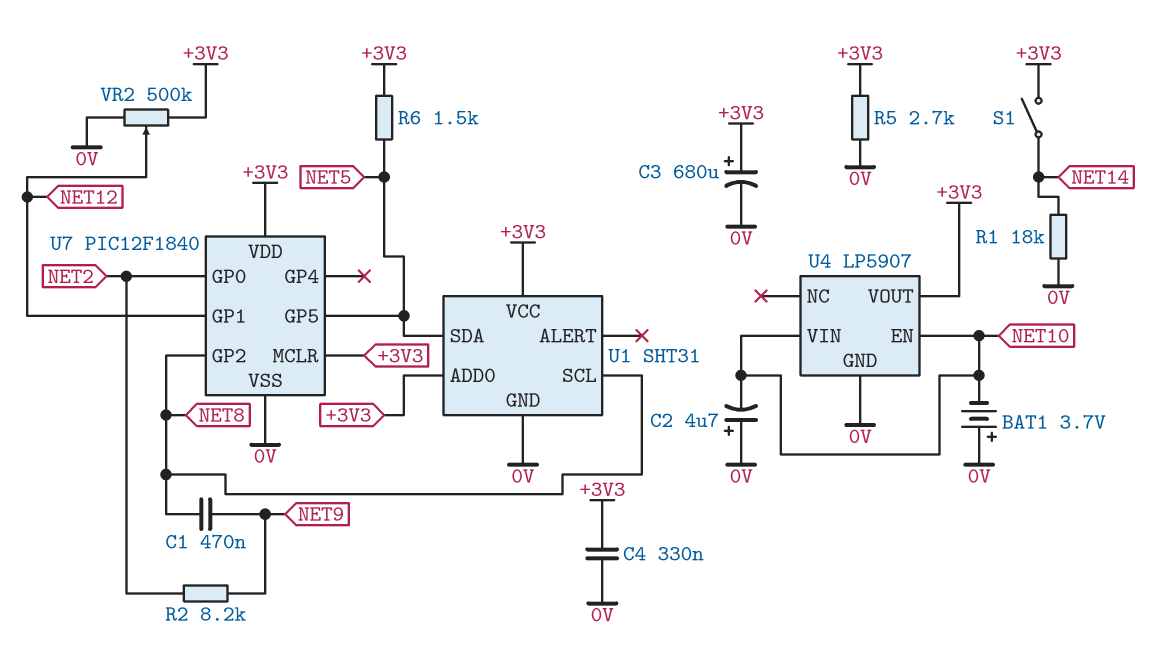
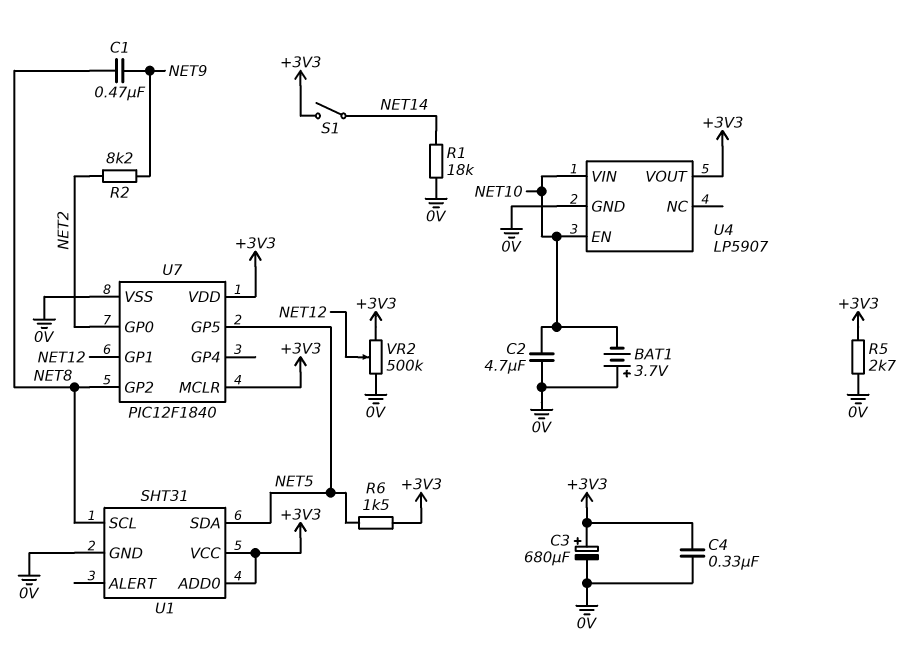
C2: 4.7uF (plus 0V, minus NET10) -> 4.7uF (0V, NET10)

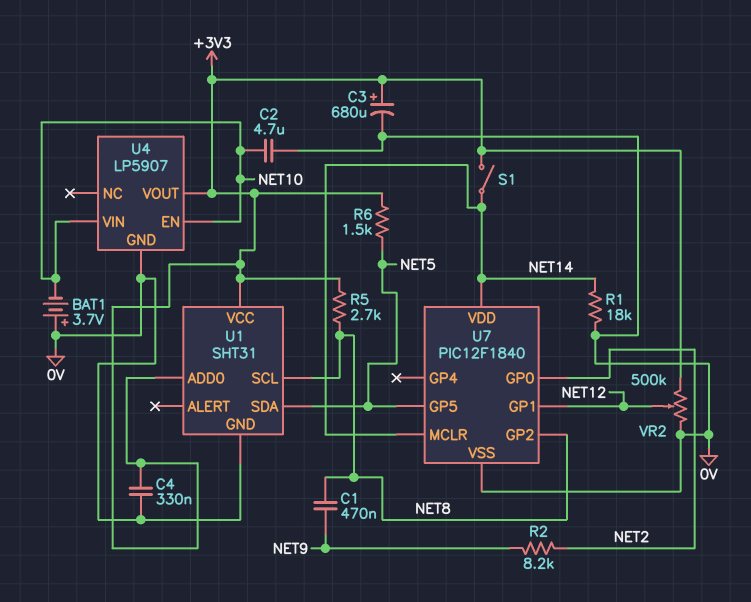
R5: 2.7k (+3V3, 0V) -> 2.7k (+3V3, NET8)
U7 pin MCLR: +3V3 -> NET14
U7 pin VDD: +3V3 -> NET14

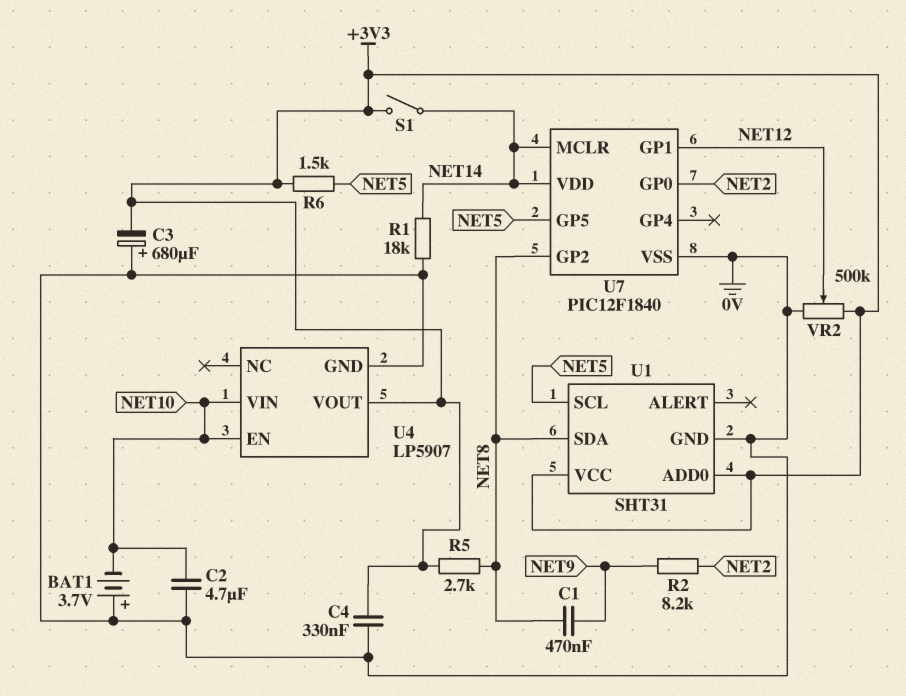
C3: 680uF (plus +3V3, minus 0V) -> 680uF (plus 0V, minus +3V3)
U1 pin SCL: NET8 -> NET5
U1 pin SDA: NET5 -> NET8

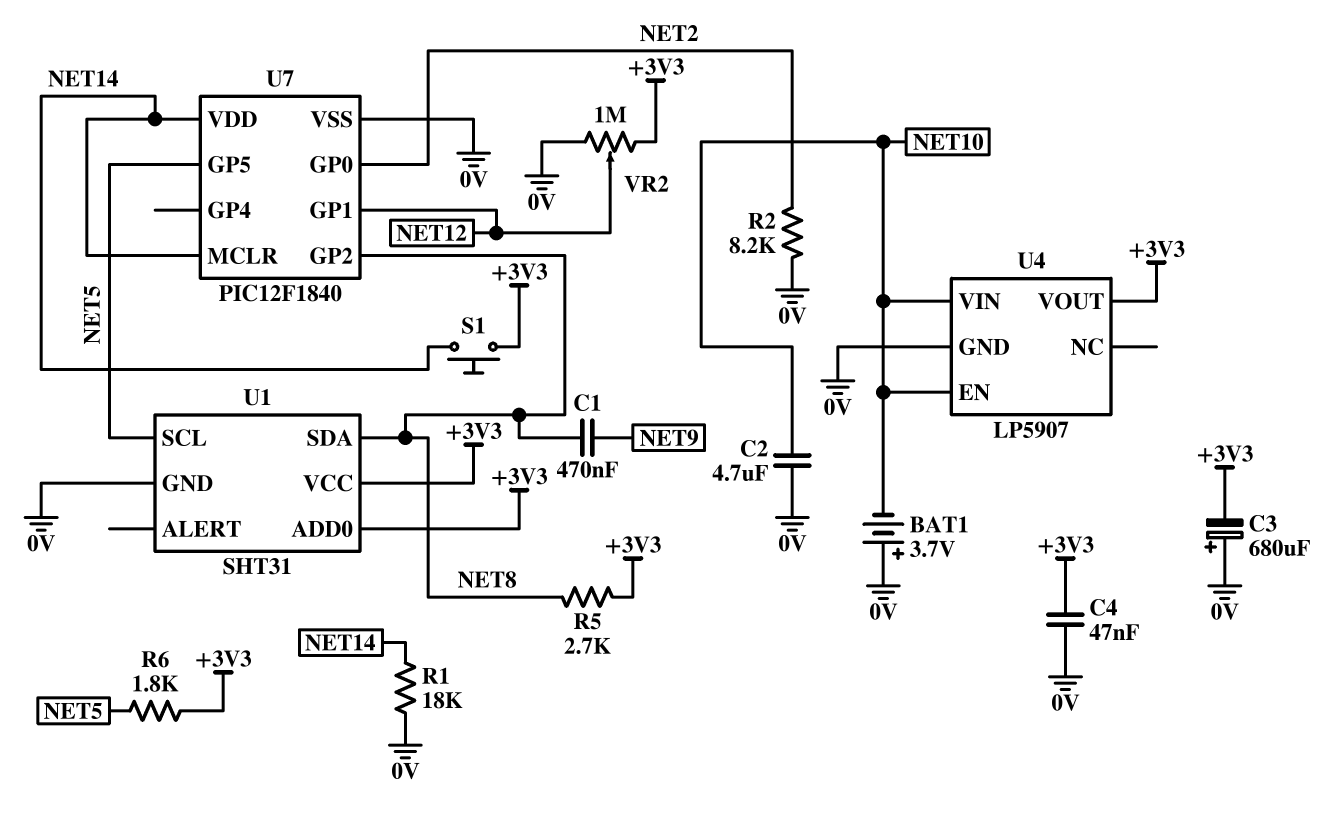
C4: 330nF (+3V3, 0V) -> 47nF (+3V3, 0V)
R2: 8.2k (NET2, NET9) -> 8.2k (0V, NET2)
R6: 1.5k (+3V3, NET5) -> 1.8k (+3V3, NET5)
S1: switch (+3V3, NET14) -> button (+3V3, NET14)
VR2: 500k (+3V3, 0V, wiper NET12) -> 1M (+3V3, 0V, wiper NET12)

